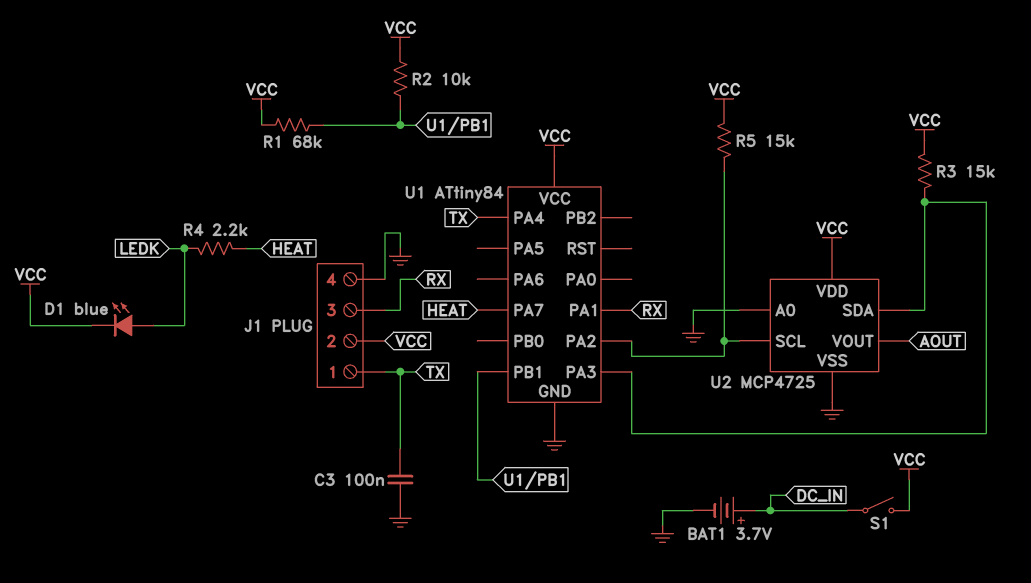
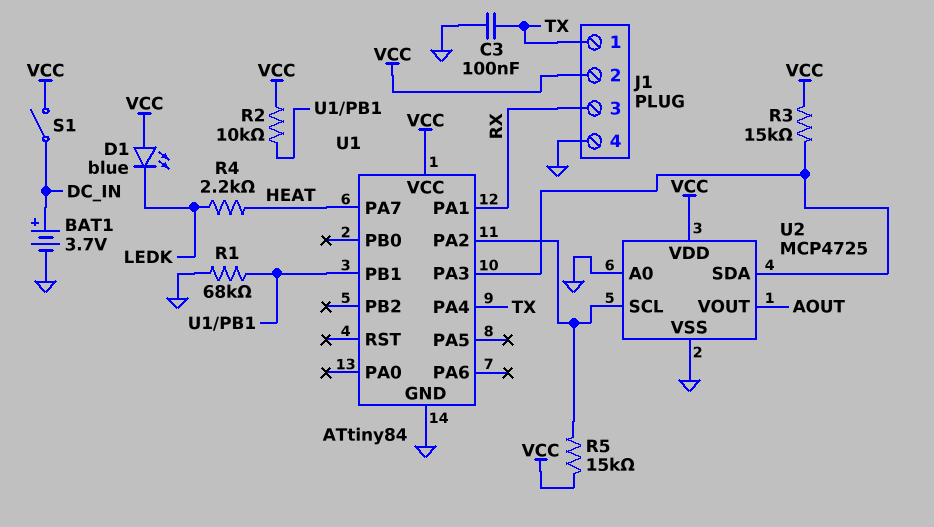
D1: LED blue (A LEDK, K VCC) -> LED blue (A VCC, K LEDK)
R1: 68k (U1/PB1, VCC) -> 68k (GND, U1/PB1)

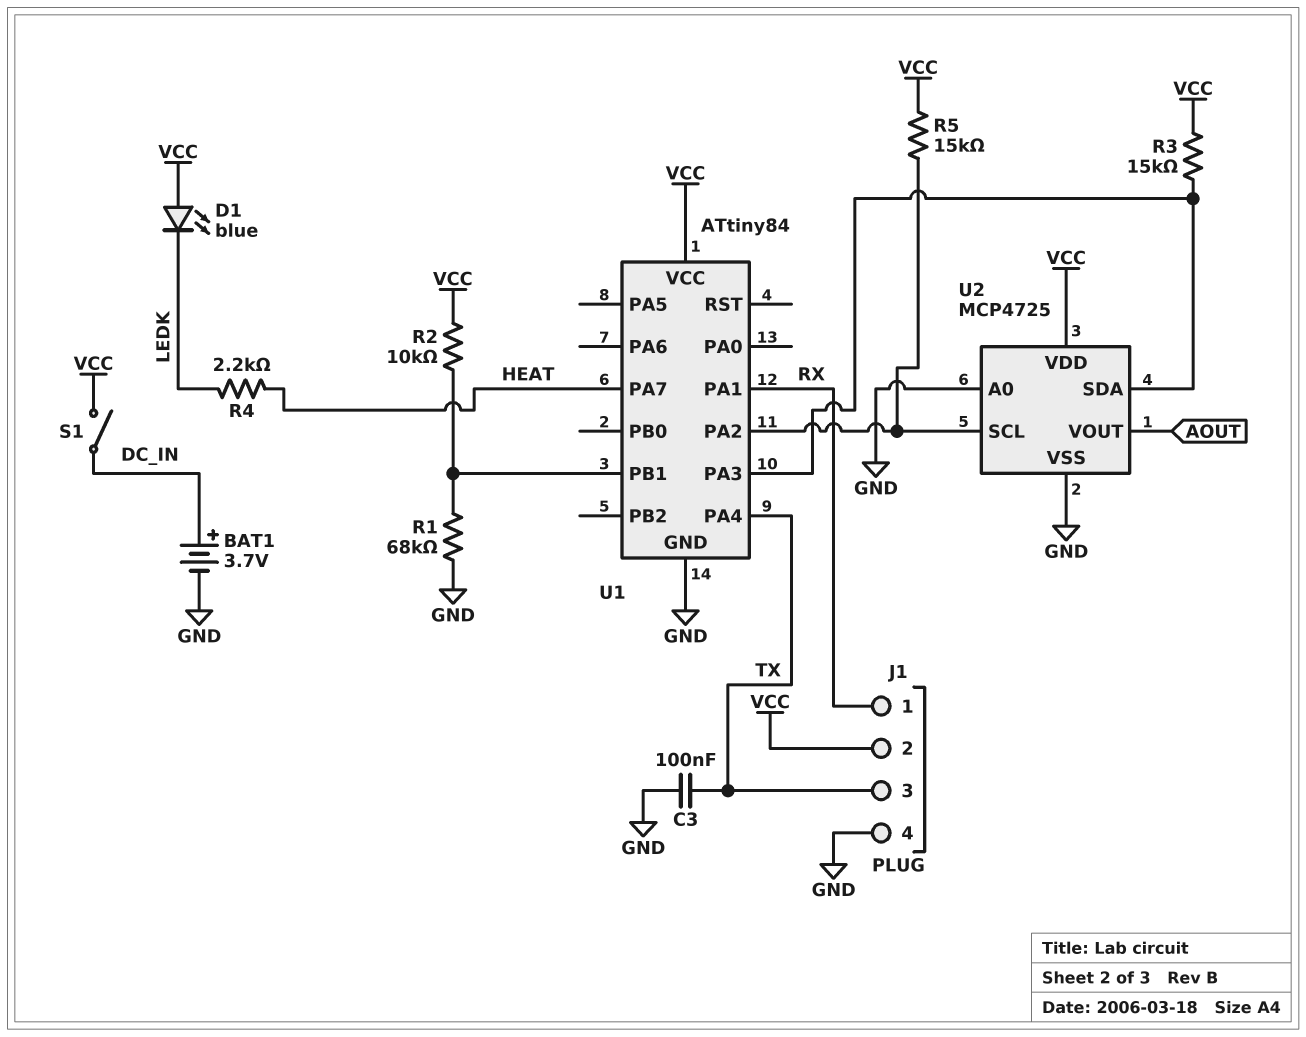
J1 pin 1: TX -> RX
J1 pin 3: RX -> TX

